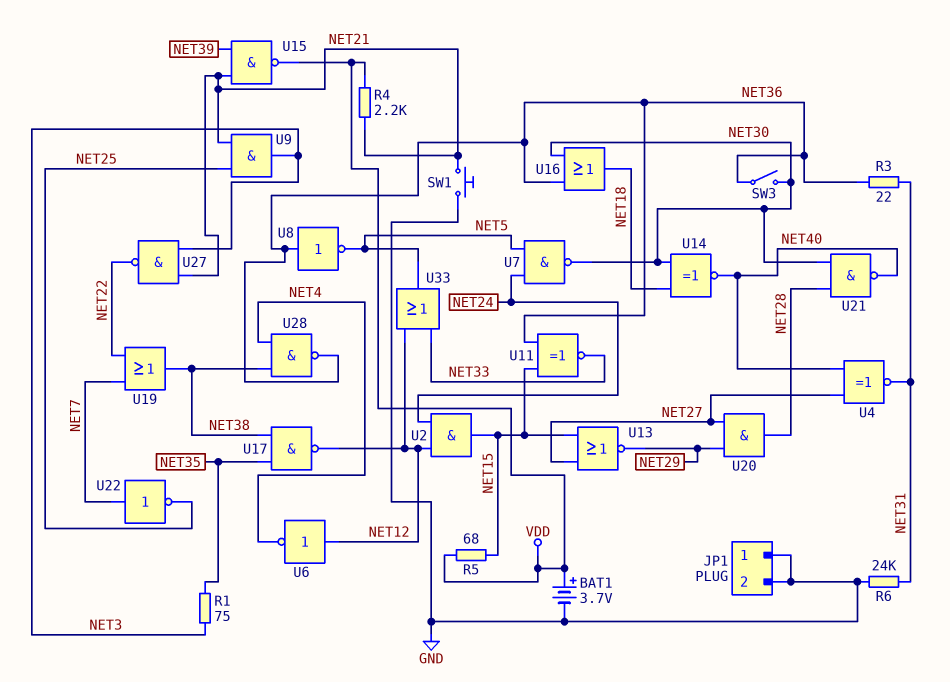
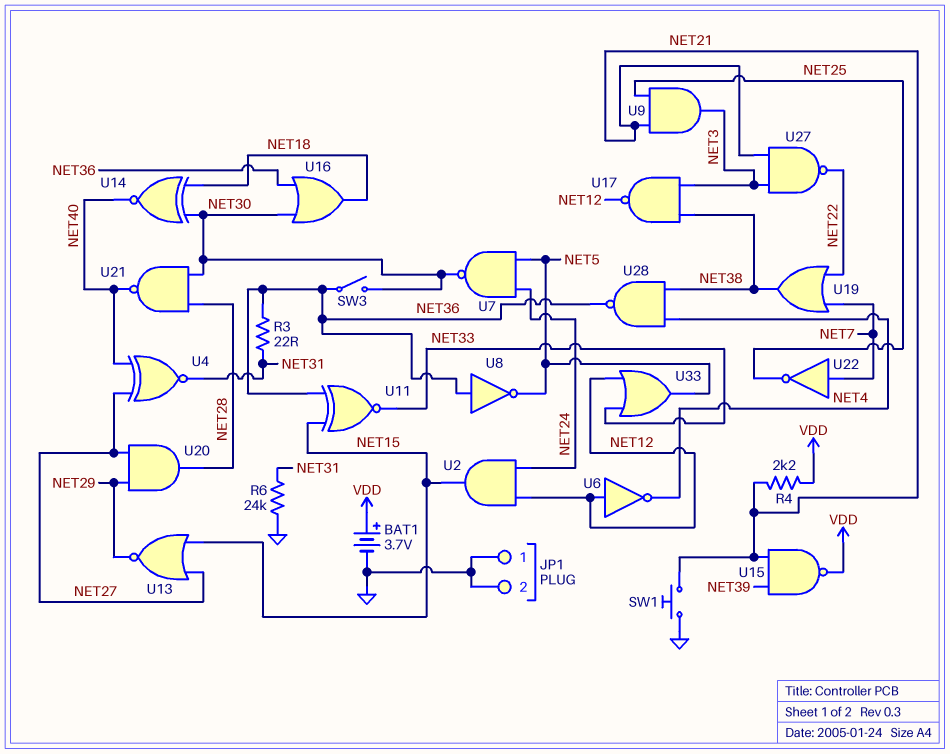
R1: 75 (NET3, NET35) -> none
R5: 68 (NET15, VDD) -> none
U17: NAND (in NET35, in NET38, out NET12) -> NAND (in NET3, in NET38, out NET12)

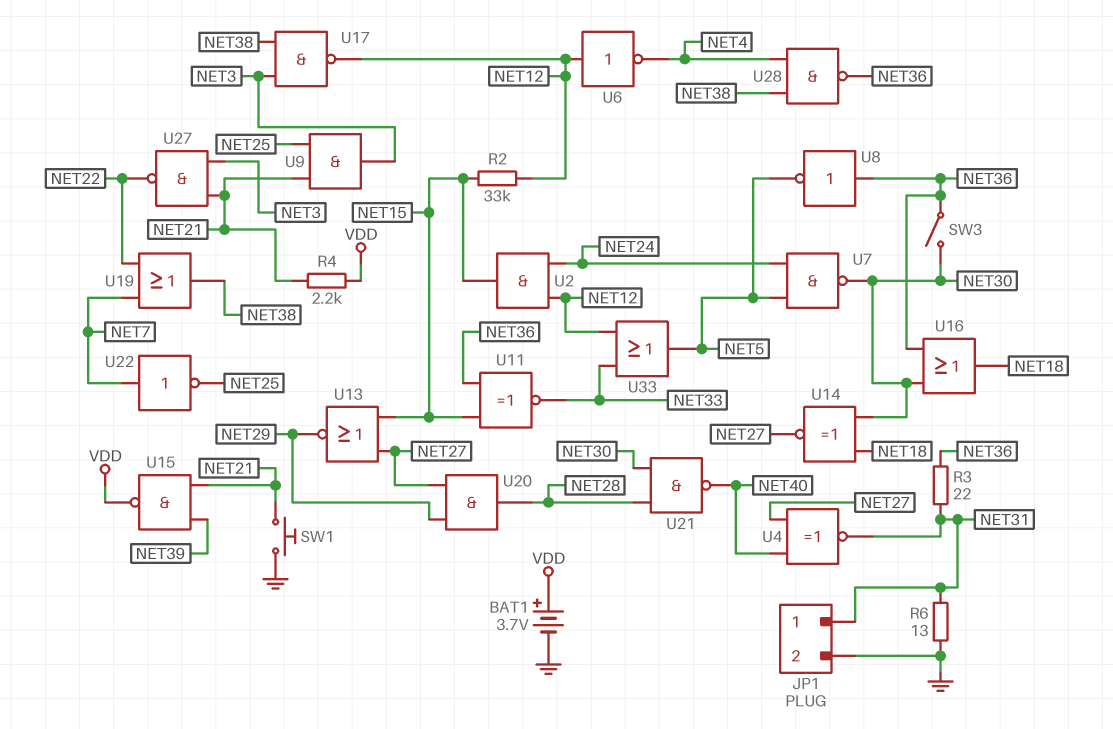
JP1 pin 1: GND -> NET31
R2: none -> 33k (NET12, NET15)
R6: 24k (GND, NET31) -> 13 (GND, NET31)
U14: XNOR (in NET18, in NET30, out NET40) -> XNOR (in NET18, in NET30, out NET27)

